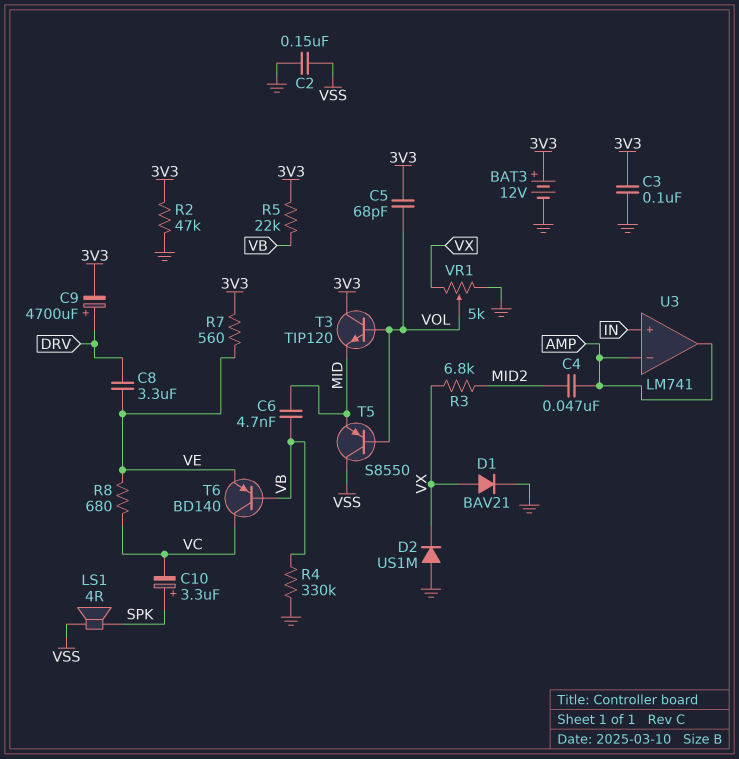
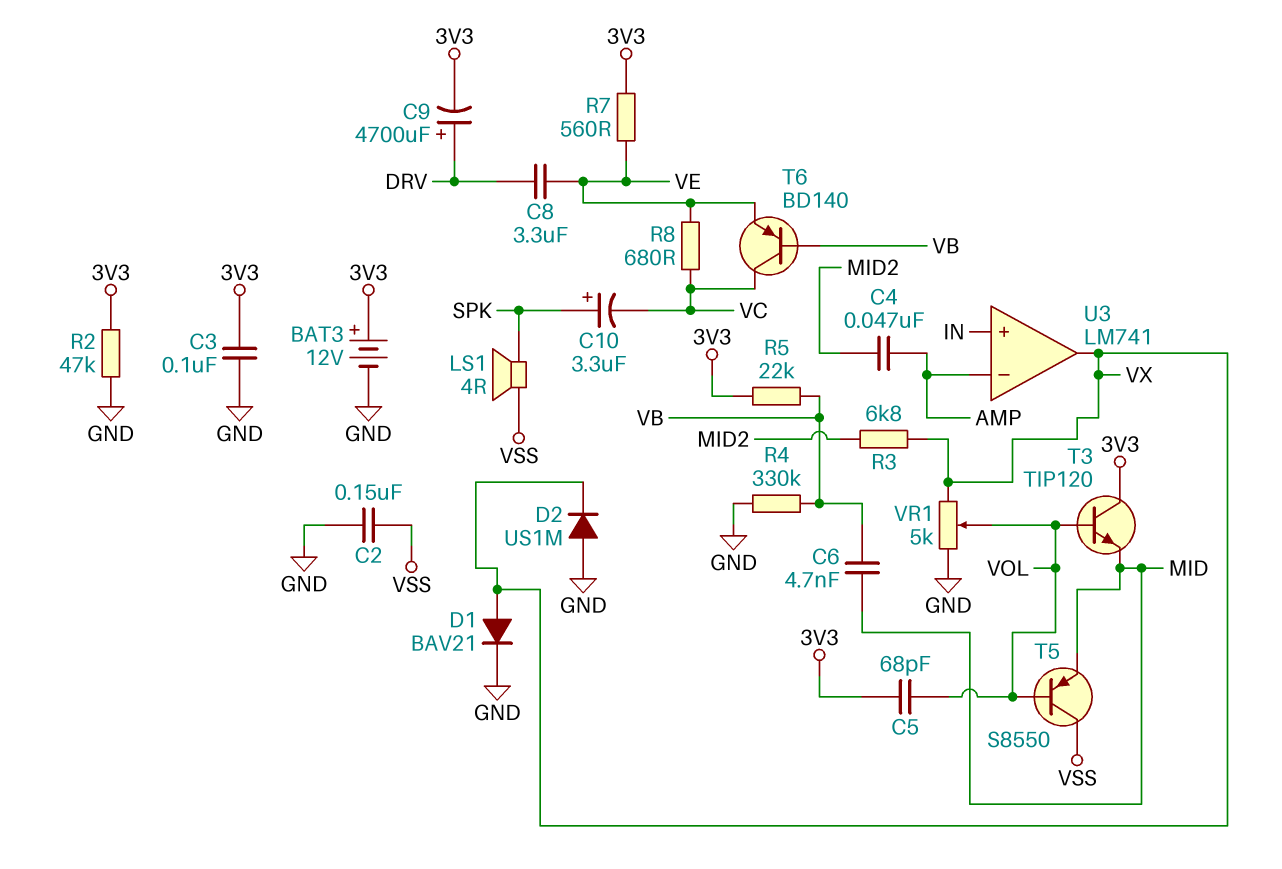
U3 pin out: AMP -> VX

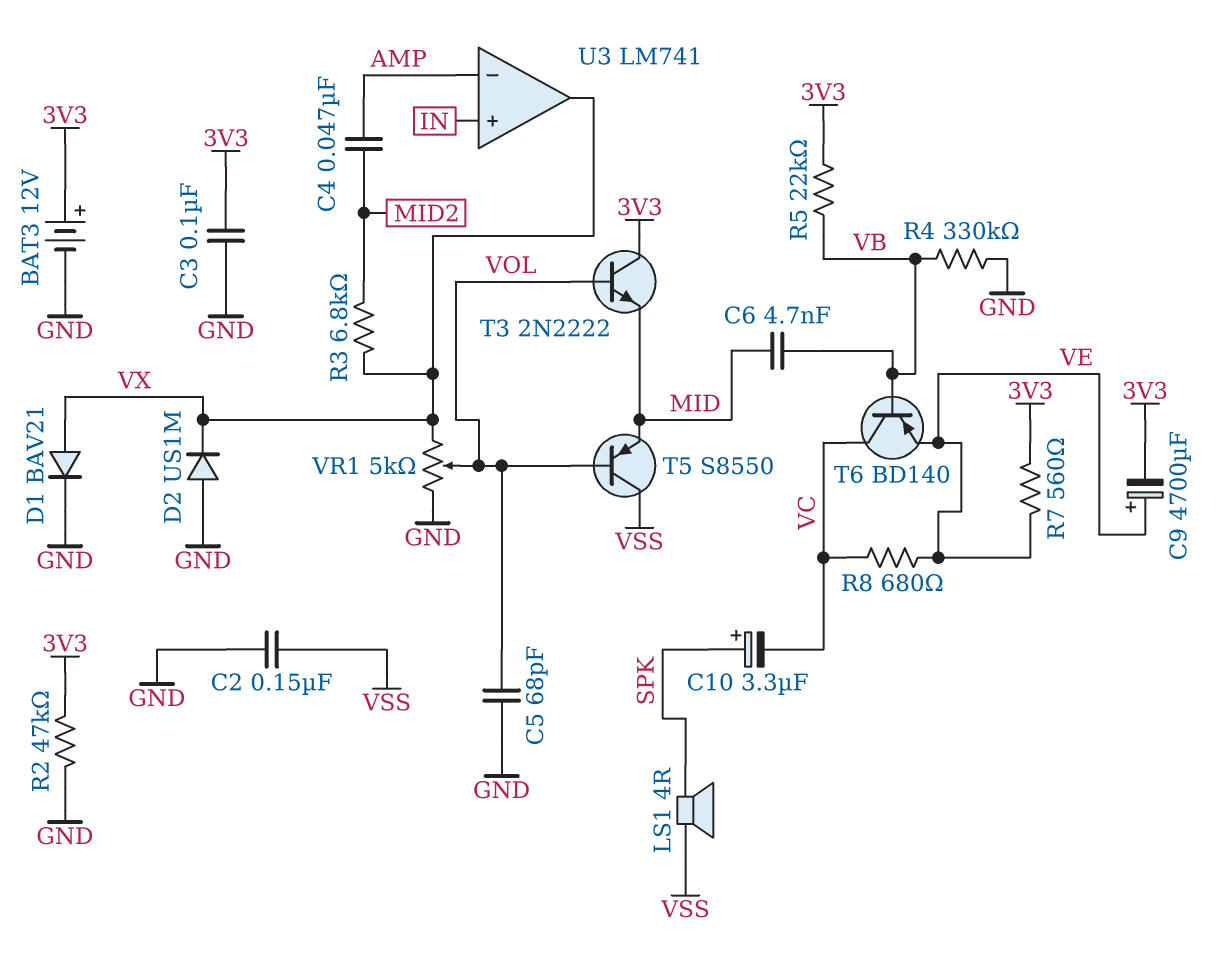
C5: 68pF (3V3, VOL) -> 68pF (GND, VOL)
C8: 3.3uF (DRV, VE) -> none
C9: 4700uF (plus DRV, minus 3V3) -> 4700uF (plus VE, minus 3V3)
T3: NPN TIP120 (B VOL, C 3V3, E MID) -> NPN 2N2222 (B VOL, C 3V3, E MID)

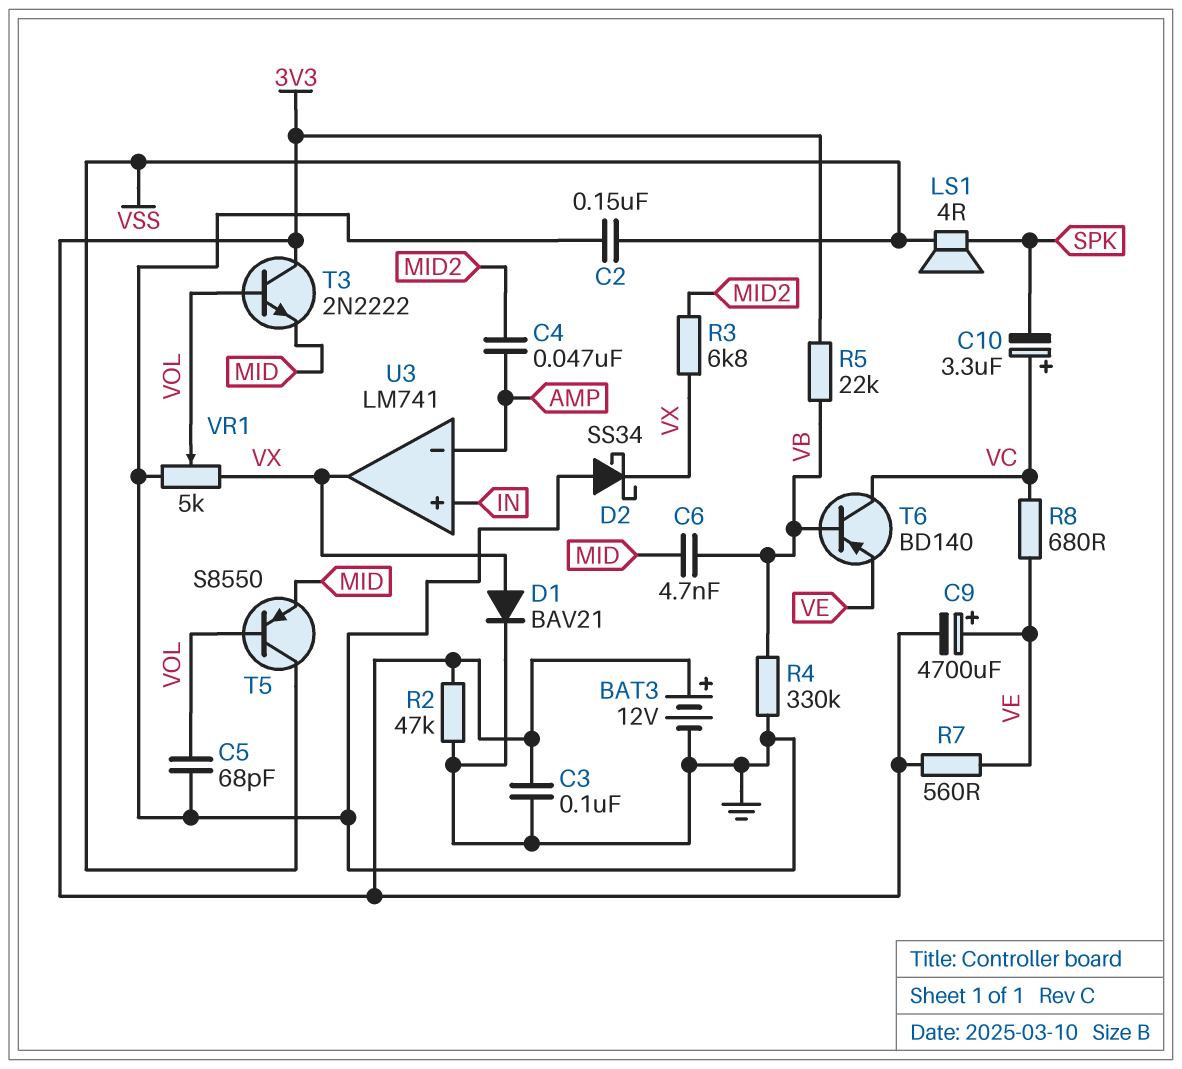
C10: 3.3uF (plus SPK, minus VC) -> 3.3uF (plus VC, minus SPK)
D2: diode US1M (A GND, K VX) -> schottky SS34 (A GND, K VX)

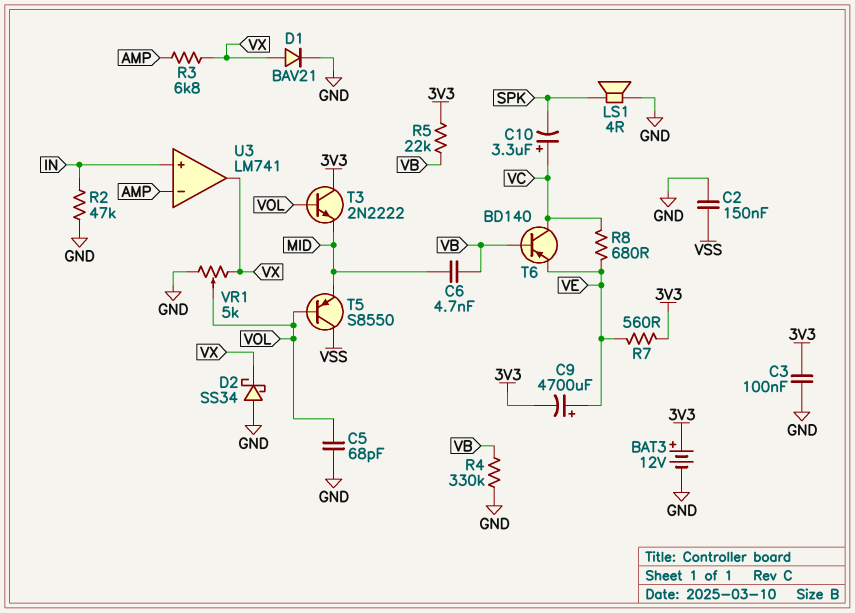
C4: 47nF (AMP, MID2) -> none
LS1: speaker 4R (SPK, VSS) -> speaker 4R (GND, SPK)
R2: 47k (3V3, GND) -> 47k (GND, IN)
R3: 6.8k (MID2, VX) -> 6.8k (AMP, VX)

